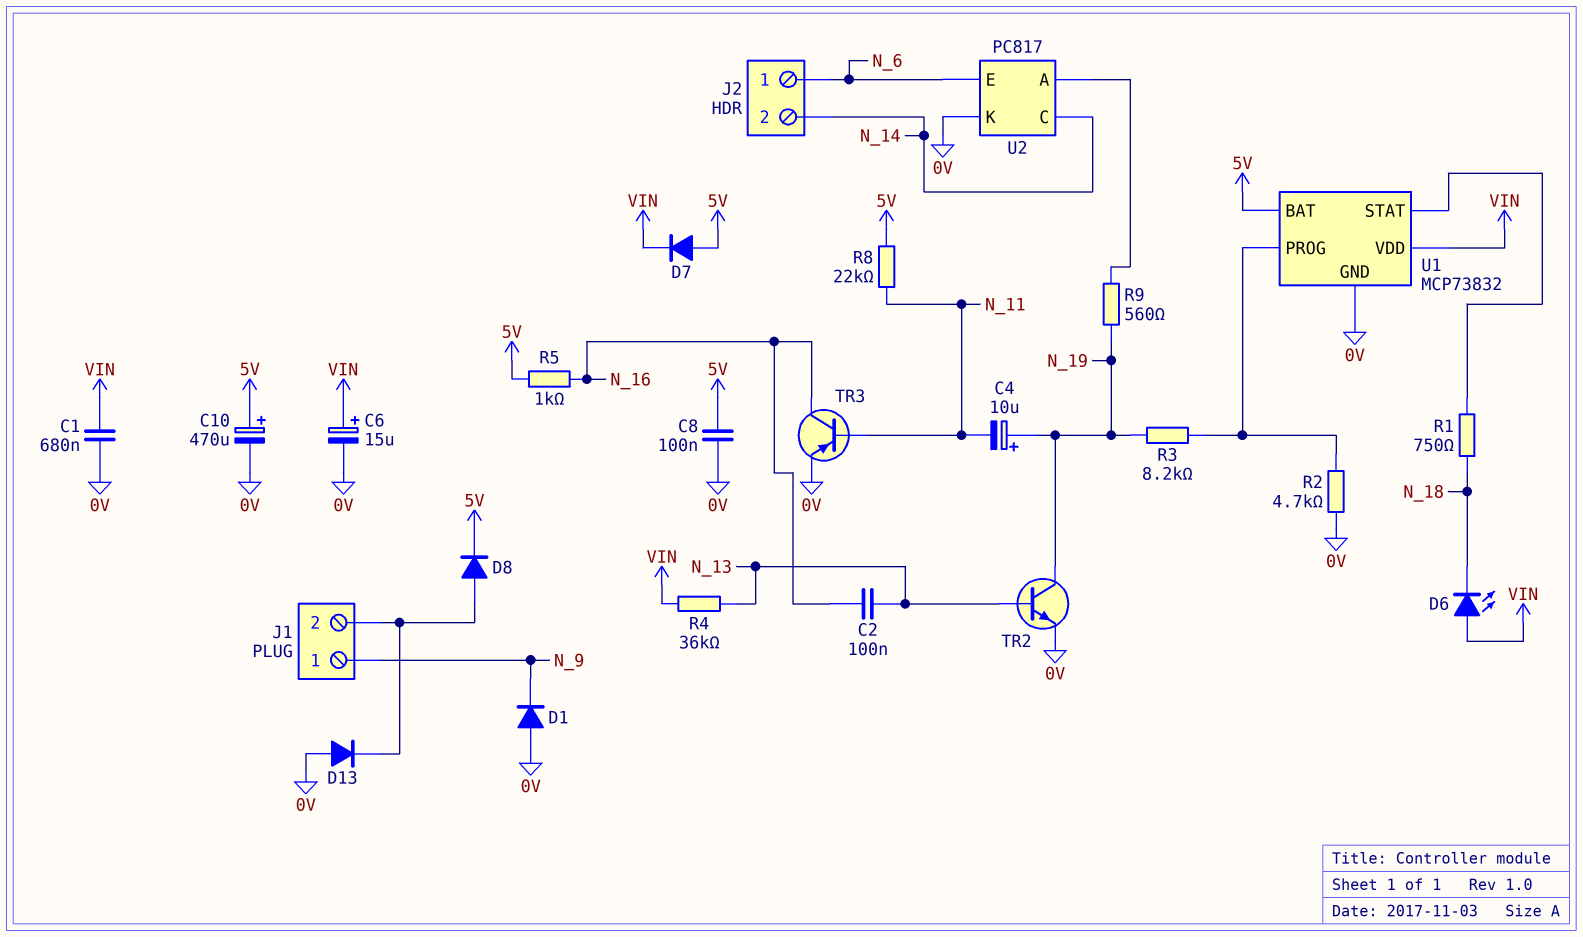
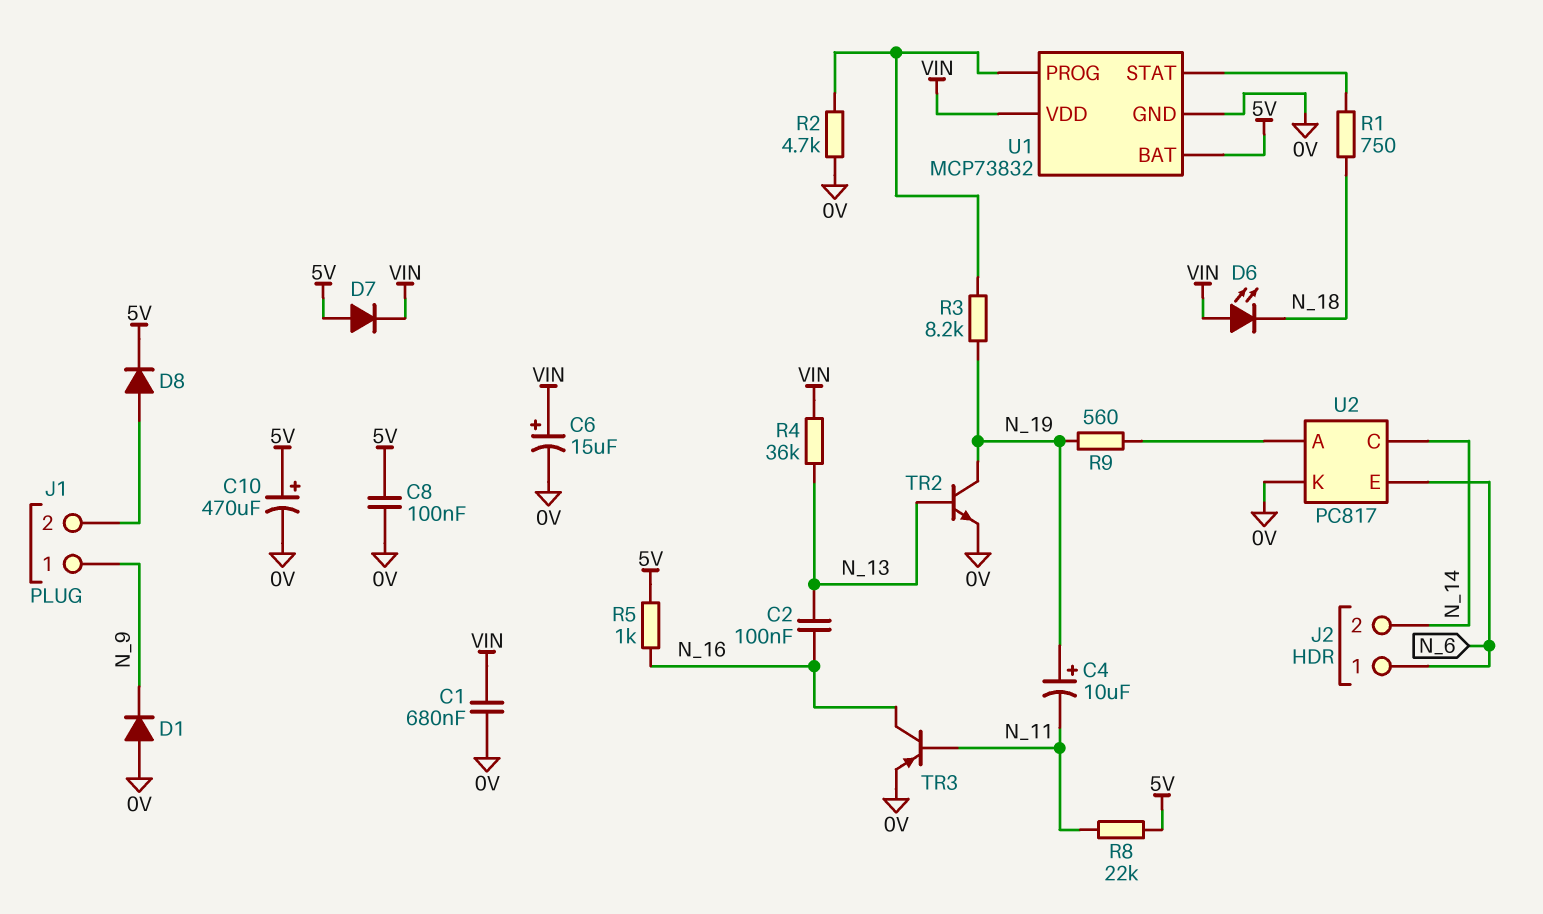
D13: diode (A 0V, K J1/2) -> none

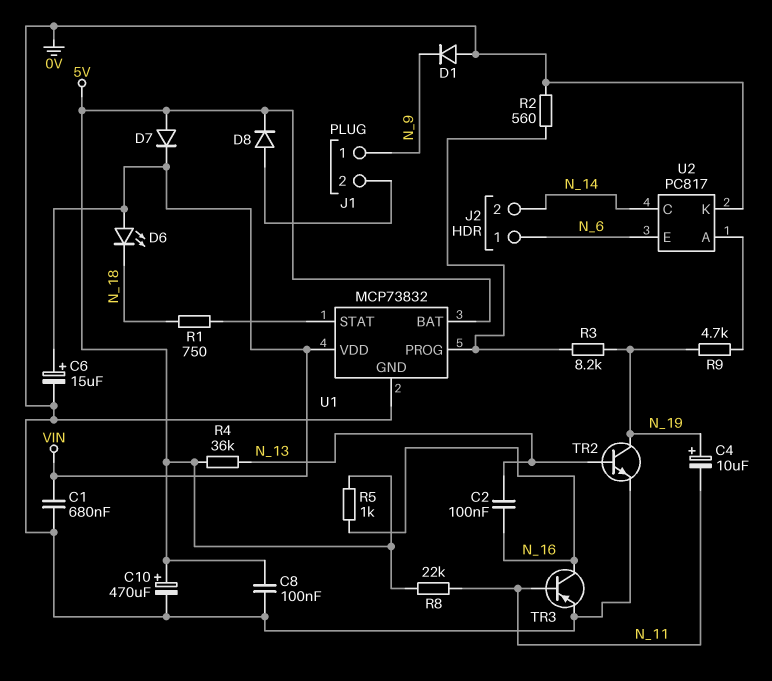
R2: 4.7k (0V, U1/PROG) -> 560 (0V, U1/PROG)
R4: 36k (N_13, VIN) -> 36k (5V, N_13)
R9: 560 (N_19, U2/A) -> 4.7k (N_19, U2/A)

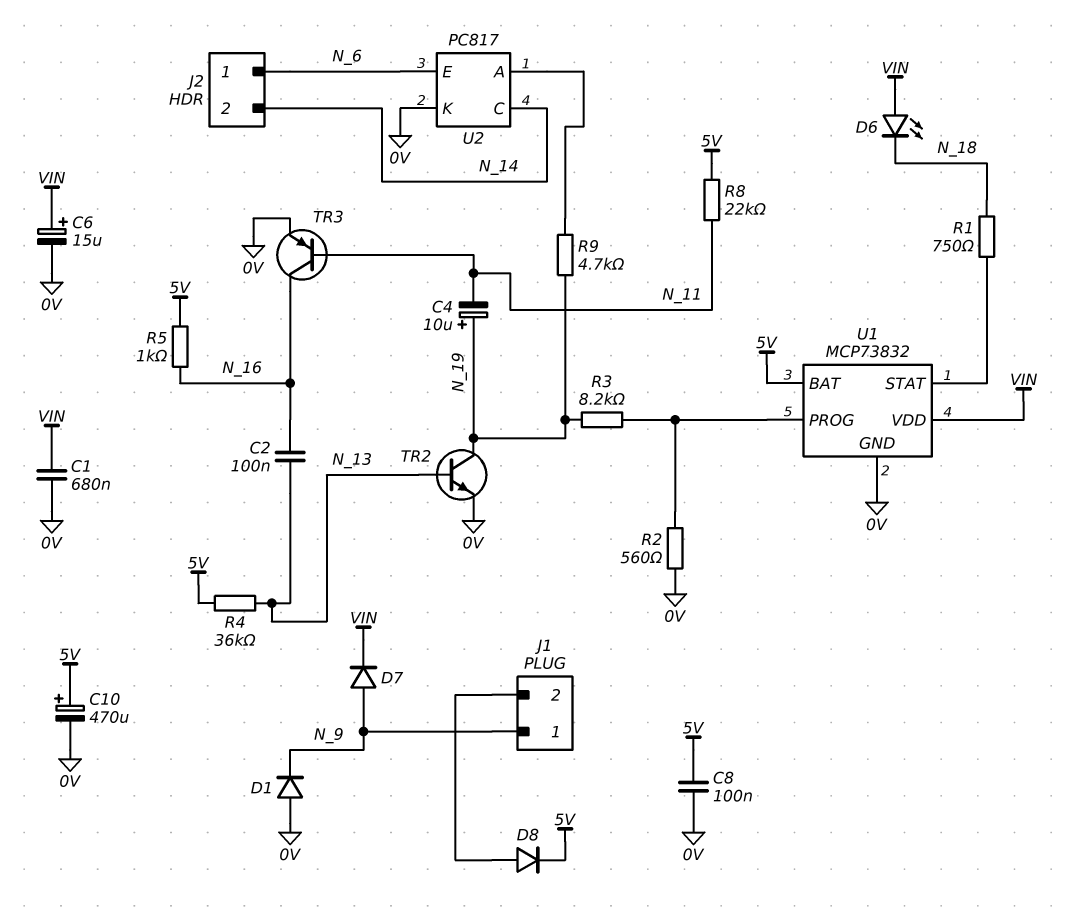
D7: diode (A 5V, K VIN) -> diode (A N_9, K VIN)

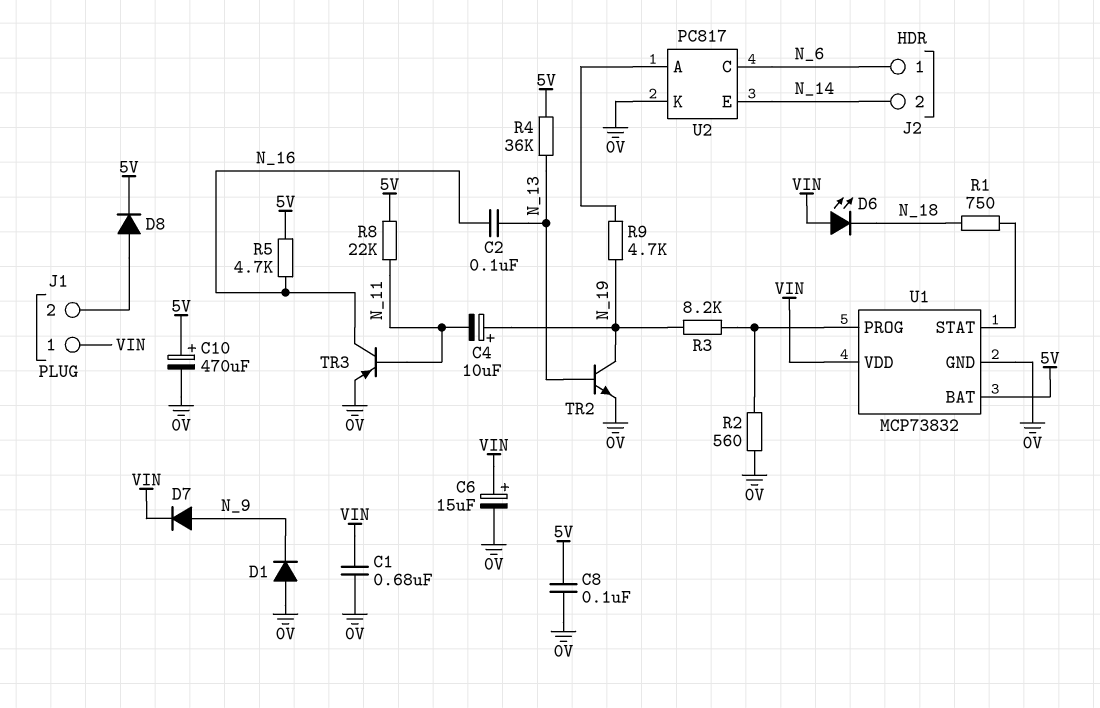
J1 pin 1: N_9 -> VIN
R5: 1k (5V, N_16) -> 4.7k (5V, N_16)
U2 pin C: N_14 -> N_6
U2 pin E: N_6 -> N_14

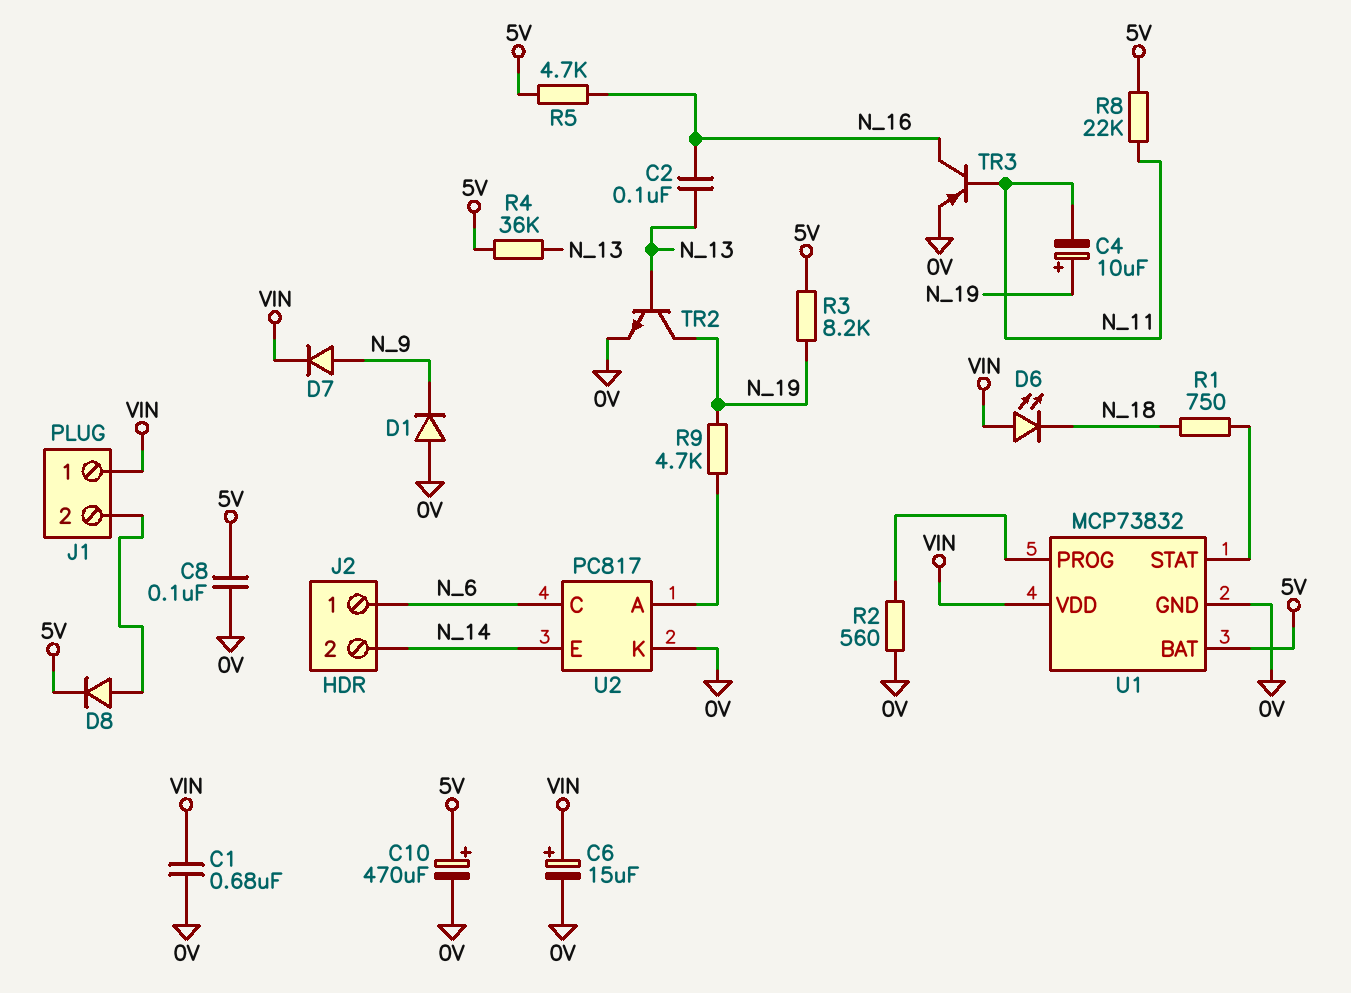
R3: 8.2k (N_19, U1/PROG) -> 8.2k (5V, N_19)

